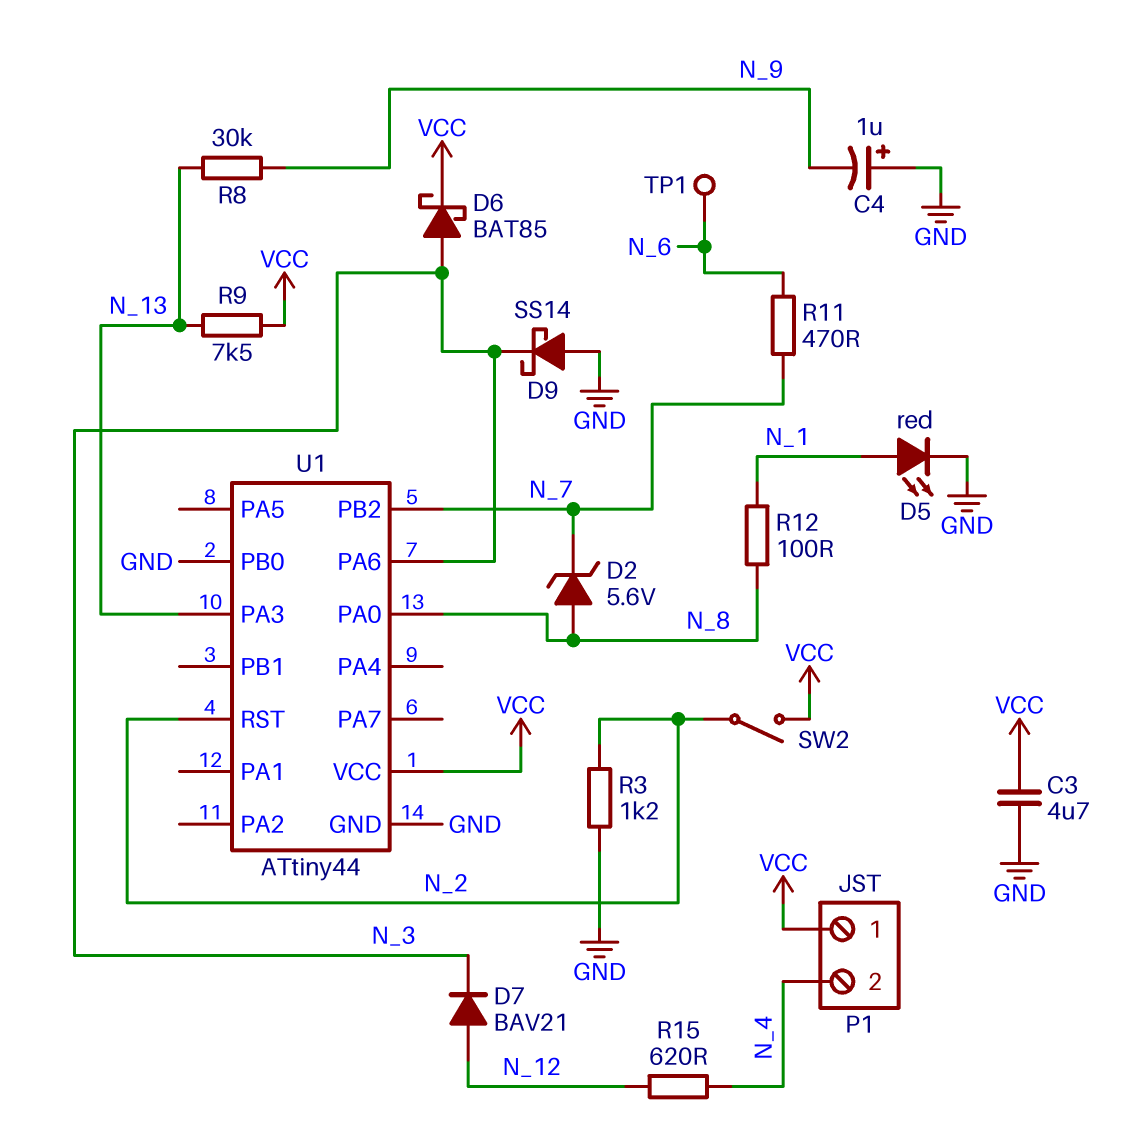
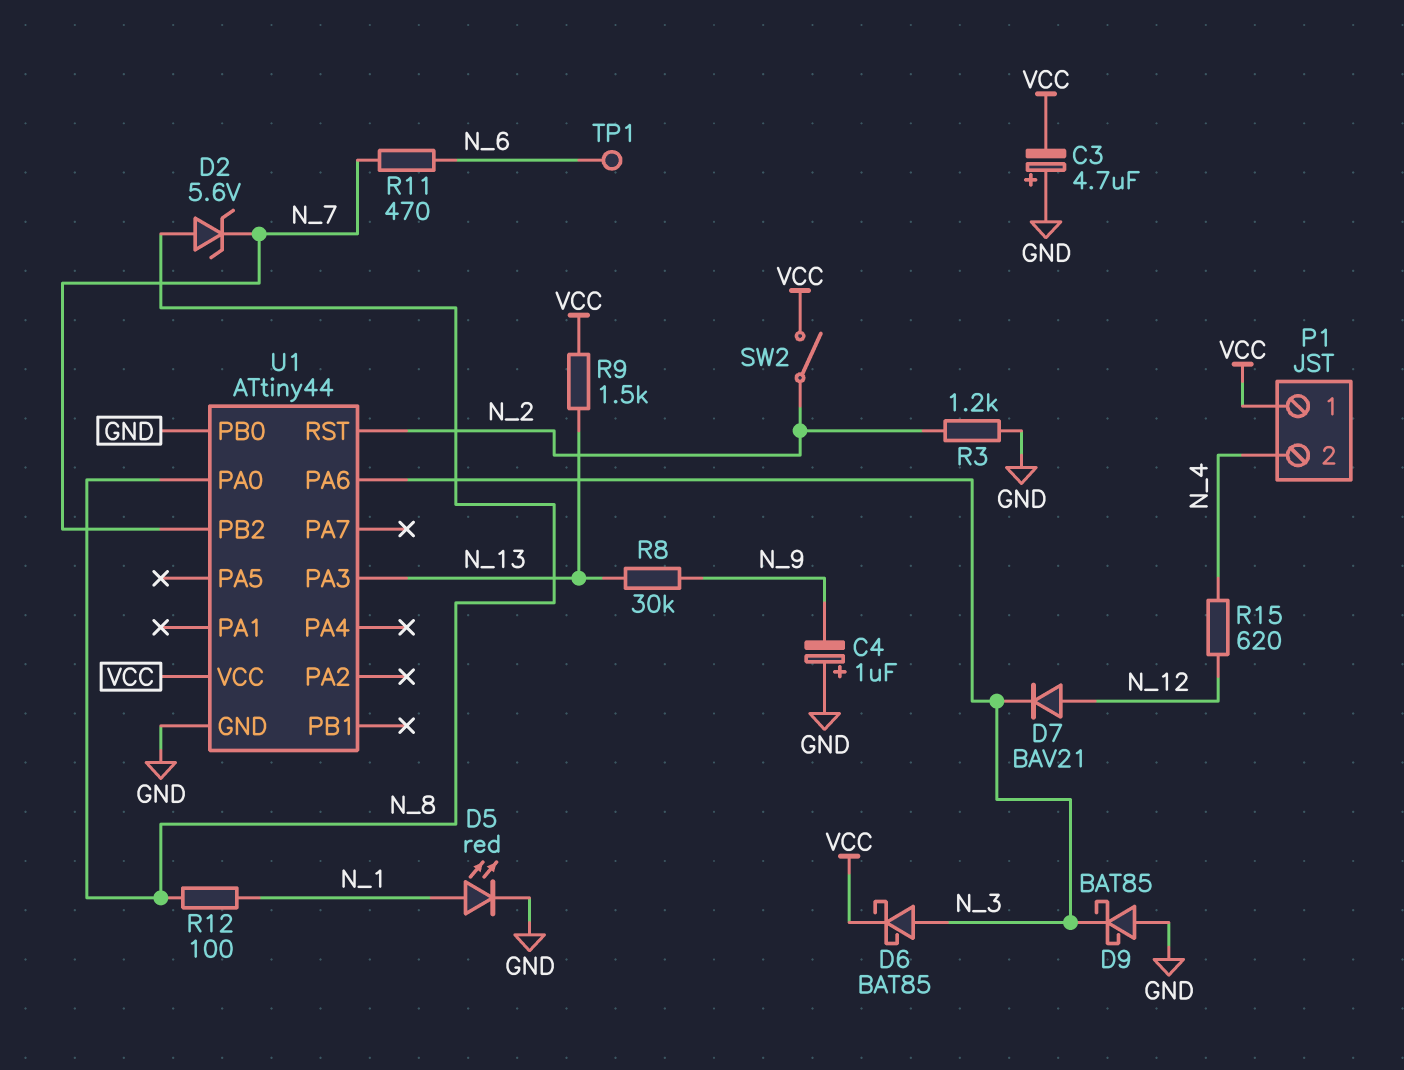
C3: 4.7uF (GND, VCC) -> 4.7uF (plus GND, minus VCC)
D9: schottky SS14 (A GND, K N_3) -> schottky BAT85 (A GND, K N_3)
R9: 7.5k (N_13, VCC) -> 1.5k (N_13, VCC)

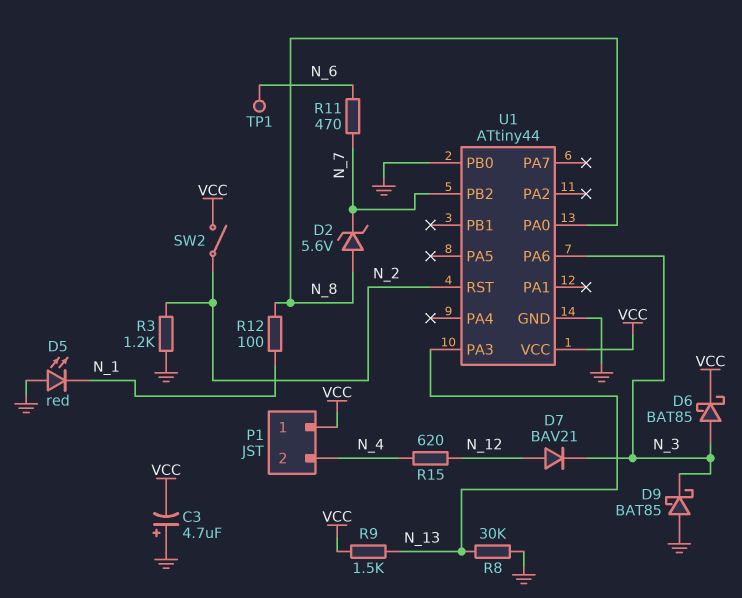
C4: 1uF (plus GND, minus N_9) -> none
D5: LED red (A N_1, K GND) -> LED red (A GND, K N_1)
R8: 30k (N_9, N_13) -> 30k (GND, N_13)

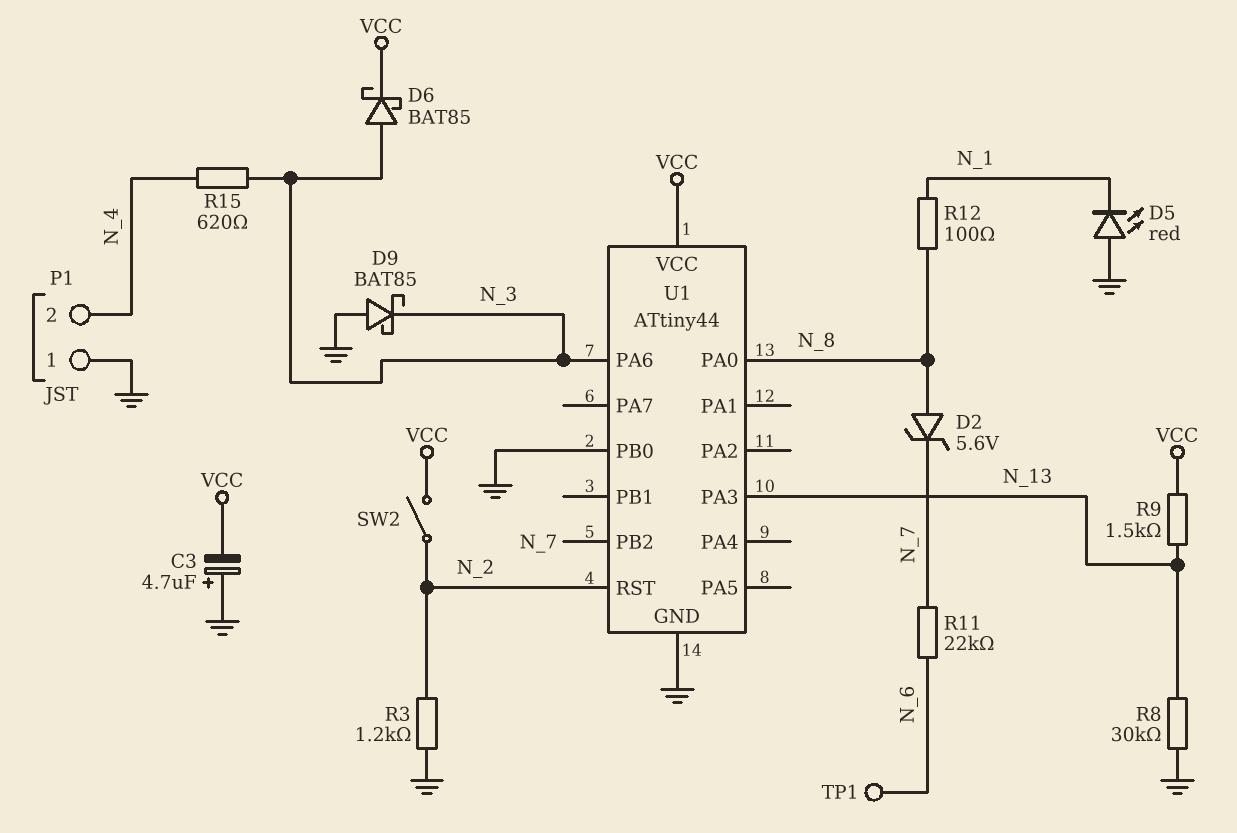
D7: diode BAV21 (A N_12, K N_3) -> none
P1 pin 1: VCC -> GND
R11: 470 (N_6, N_7) -> 22k (N_6, N_7)
R15: 620 (N_4, N_12) -> 620 (N_3, N_4)

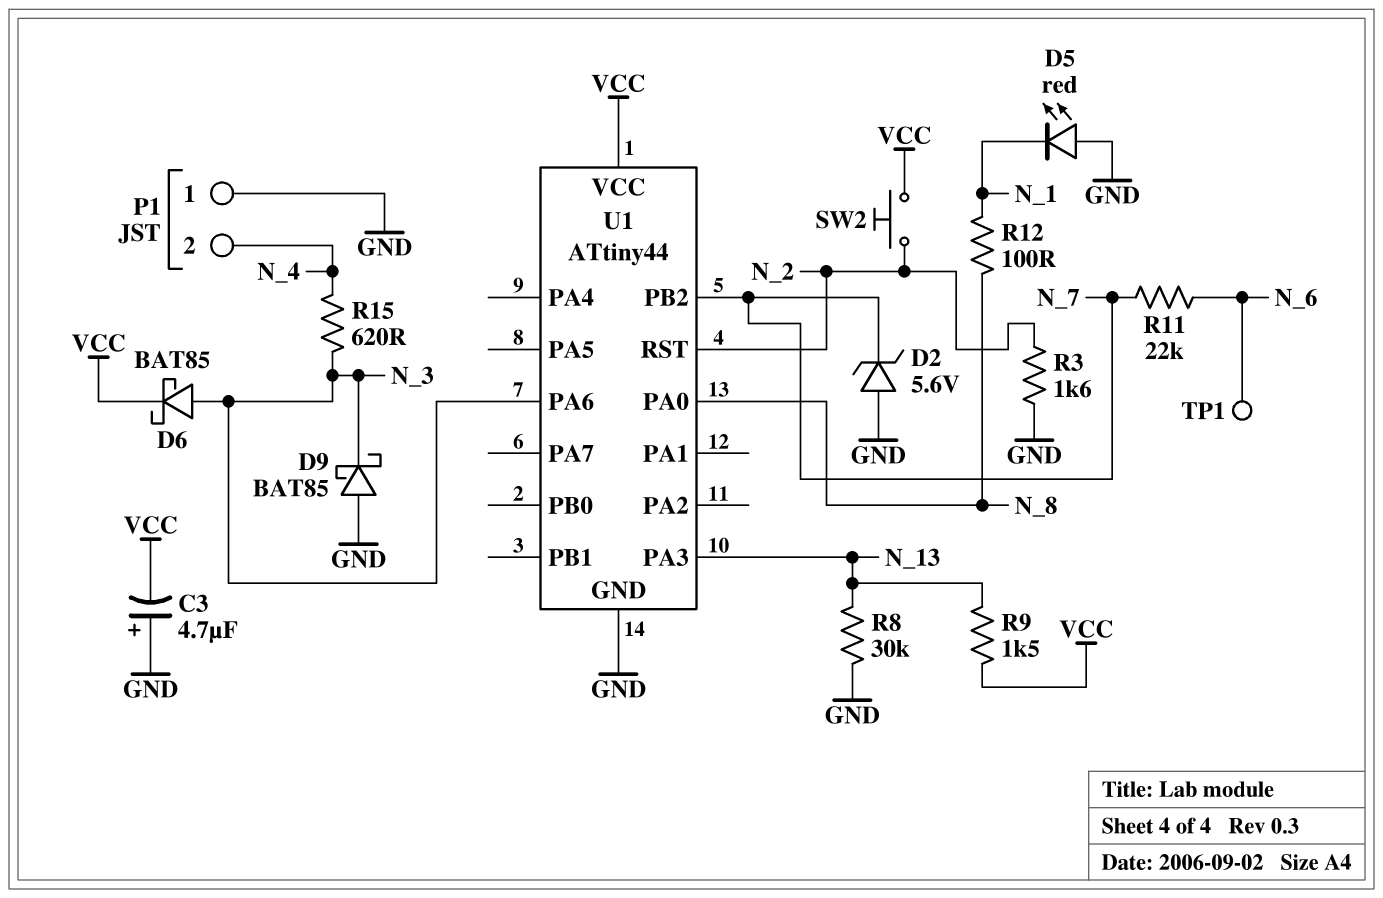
D2: zener 5.6V (A N_8, K N_7) -> zener 5.6V (A GND, K N_7)
R3: 1.2k (GND, N_2) -> 1.6k (GND, N_2)
SW2: switch (N_2, VCC) -> button (N_2, VCC)
U1 pin PB0: GND -> none

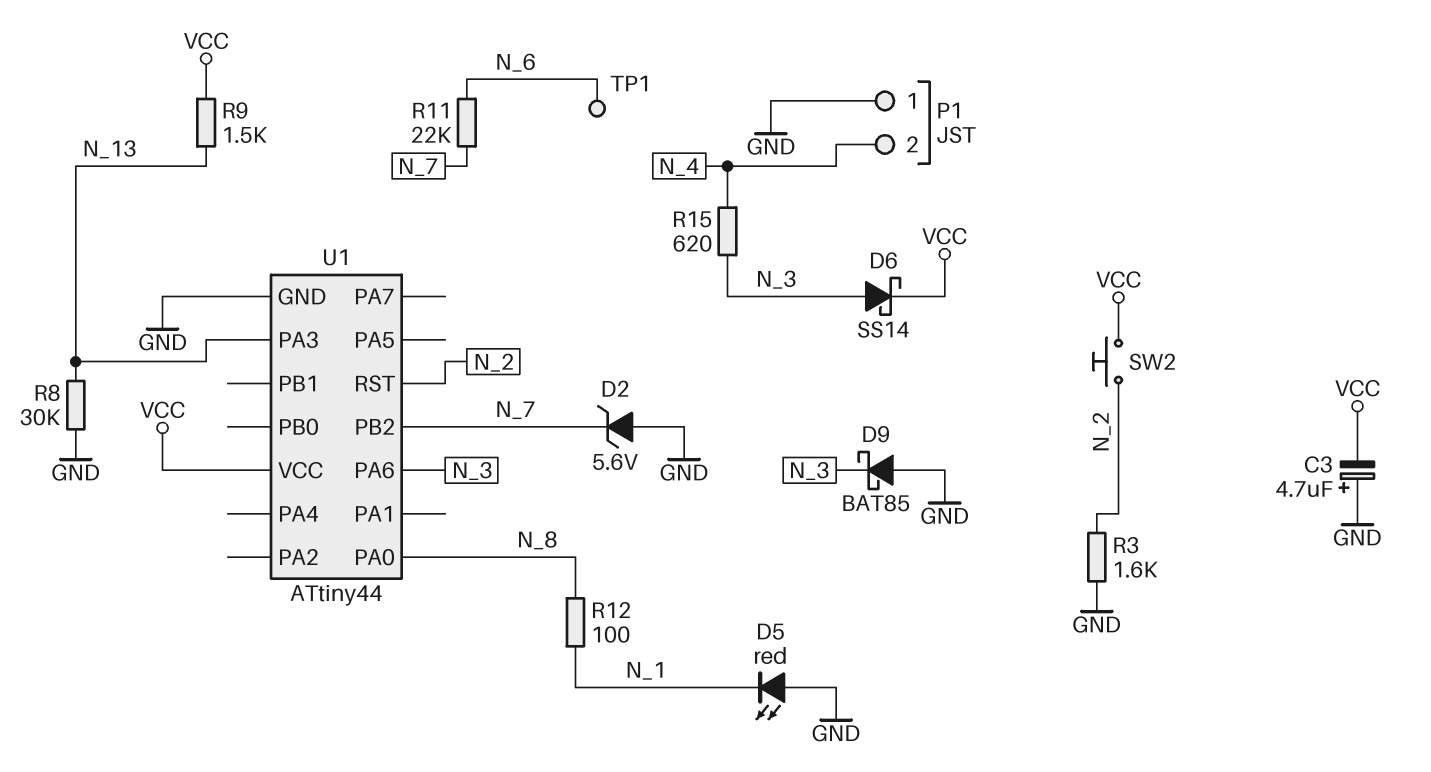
D6: schottky BAT85 (A N_3, K VCC) -> schottky SS14 (A N_3, K VCC)

